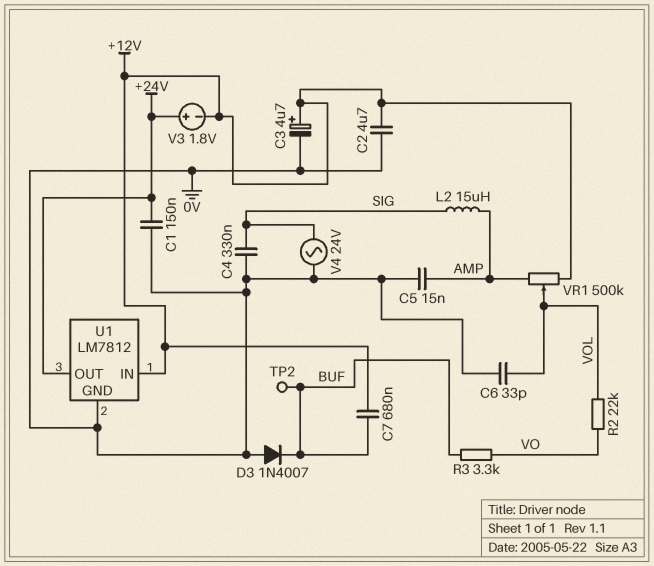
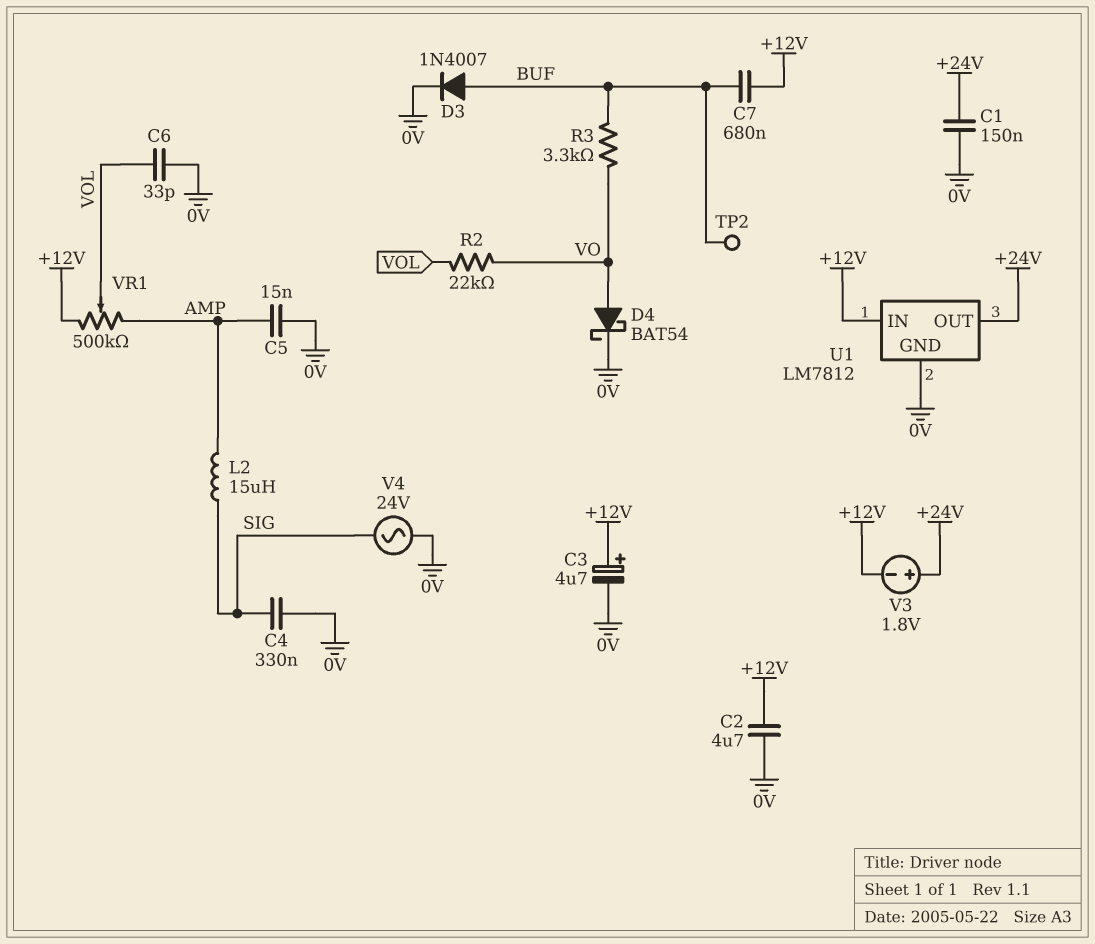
D3: diode 1N4007 (A 0V, K BUF) -> diode 1N4007 (A BUF, K 0V)
D4: none -> schottky BAT54 (A VO, K 0V)

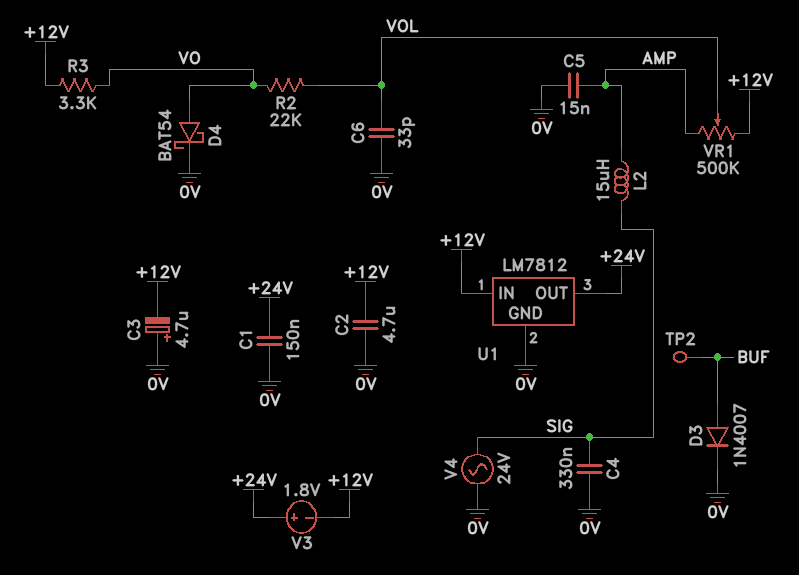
C3: 4.7uF (plus +12V, minus 0V) -> 4.7uF (plus 0V, minus +12V)
C7: 680nF (+12V, BUF) -> none
R3: 3.3k (BUF, VO) -> 3.3k (+12V, VO)

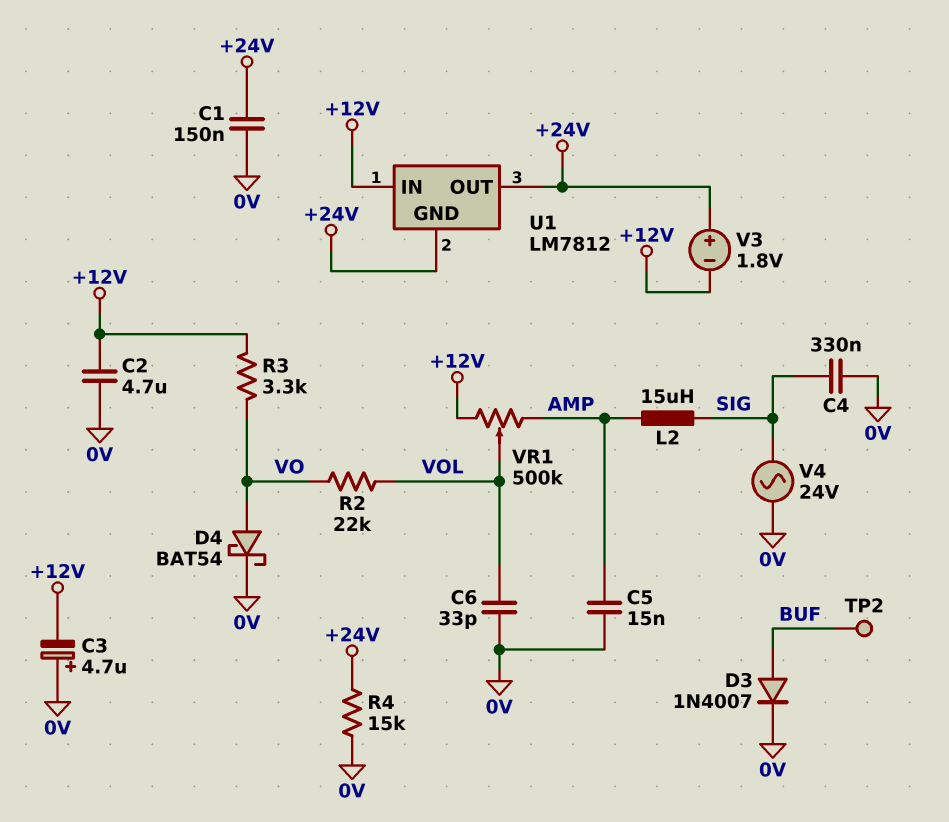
R4: none -> 15k (+24V, 0V)
U1 pin GND: 0V -> +24V

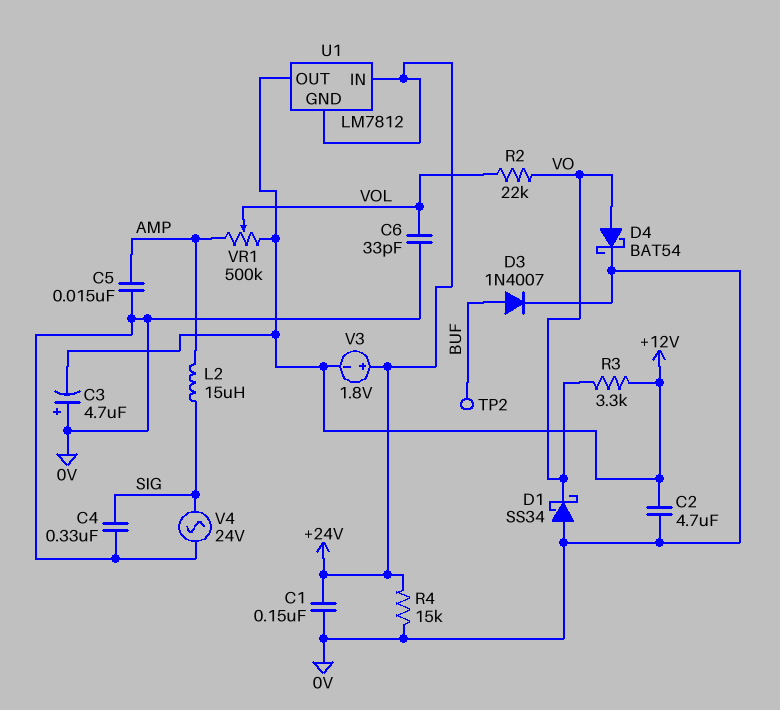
D1: none -> schottky SS34 (A 0V, K VO)
U1 pin IN: +12V -> +24V
U1 pin OUT: +24V -> +12V

